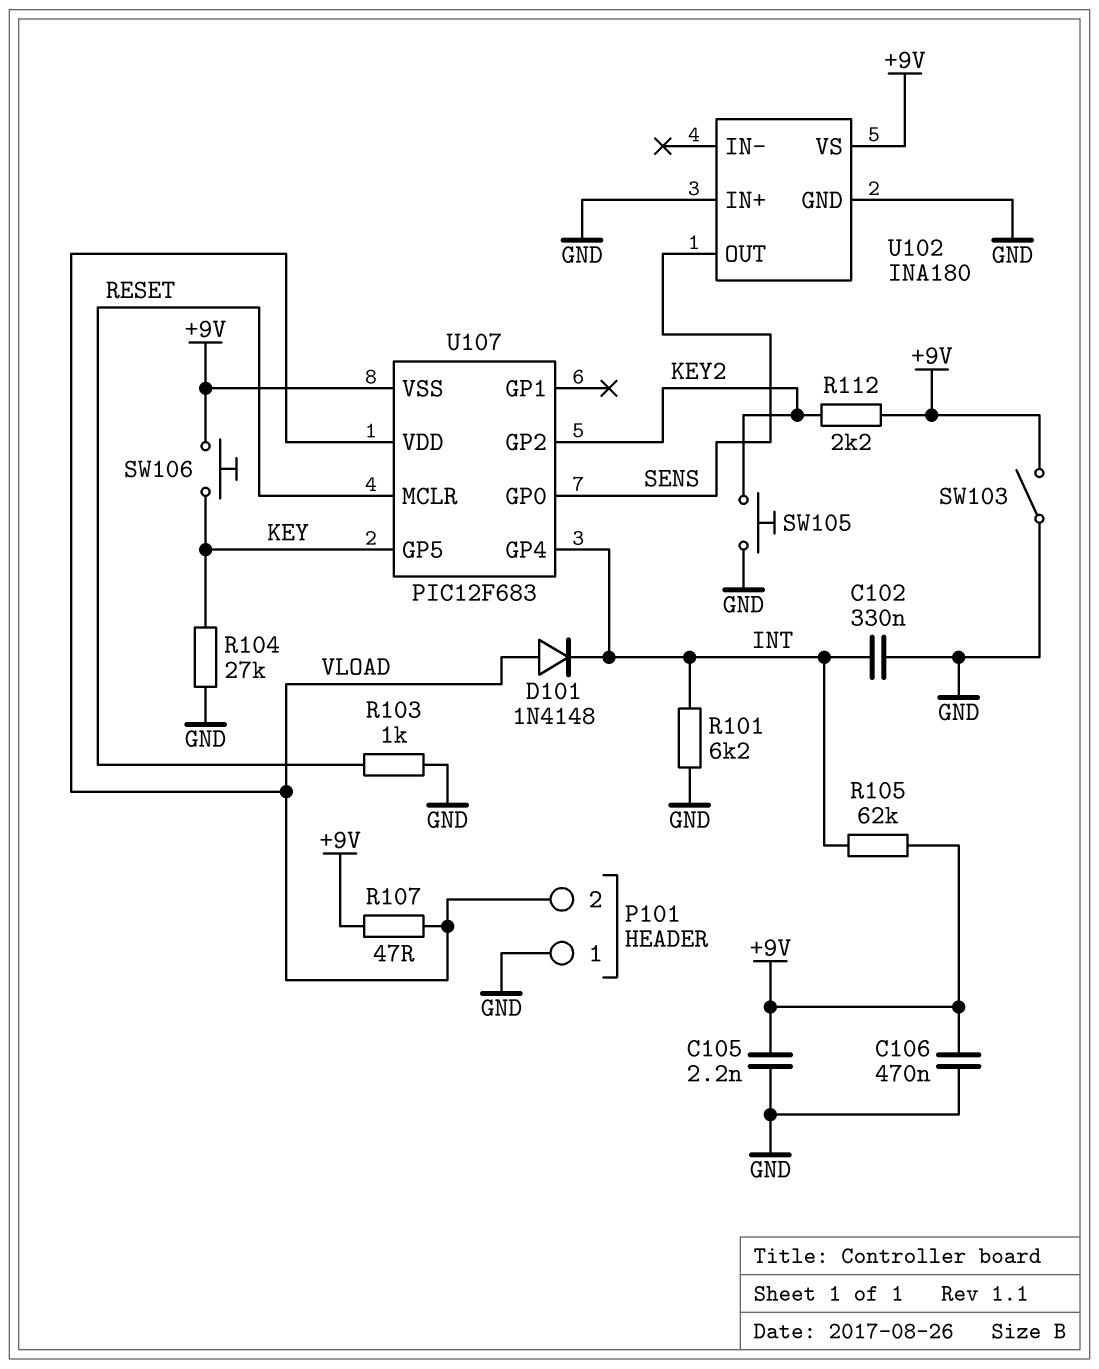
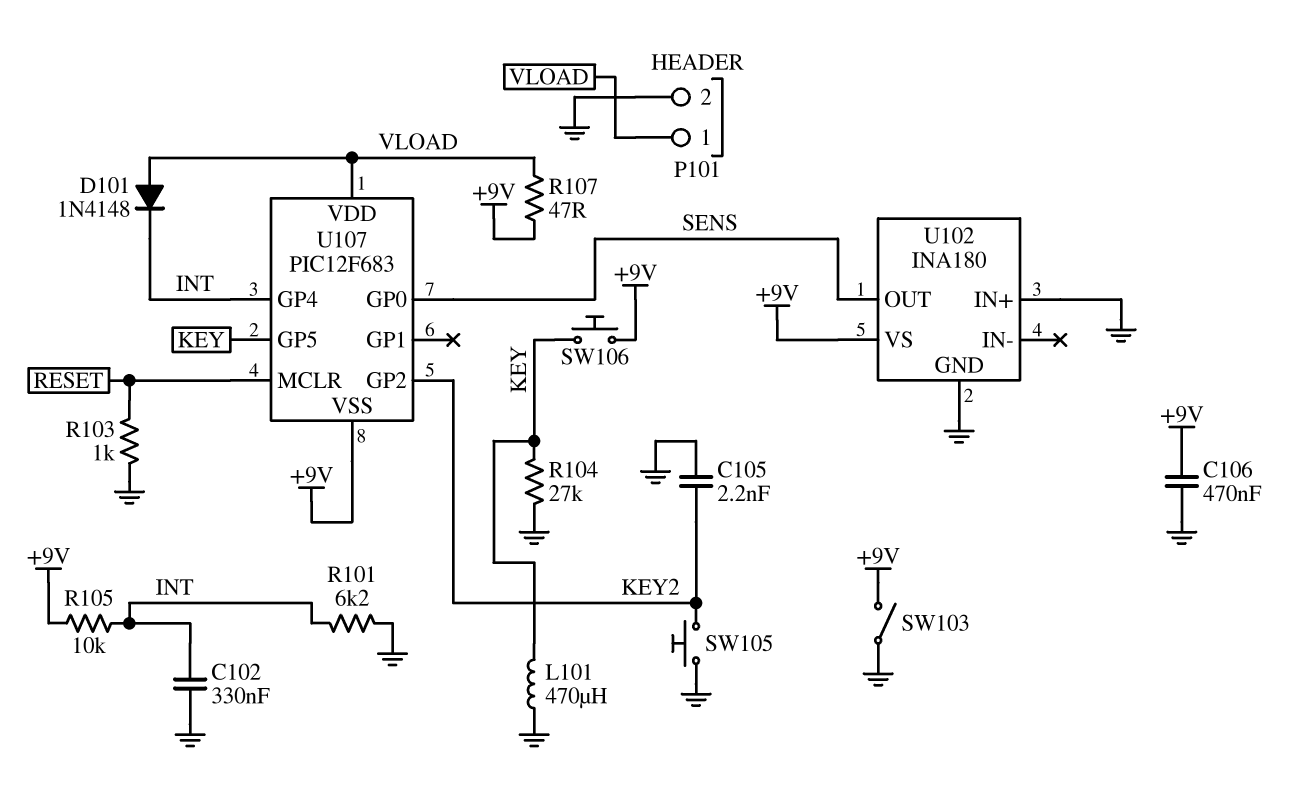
C105: 2.2nF (+9V, GND) -> 2.2nF (GND, KEY2)
L101: none -> 470uH (GND, KEY)
P101 pin 1: GND -> VLOAD
P101 pin 2: VLOAD -> GND
R105: 62k (+9V, INT) -> 10k (+9V, INT)
R112: 2.2k (+9V, KEY2) -> none

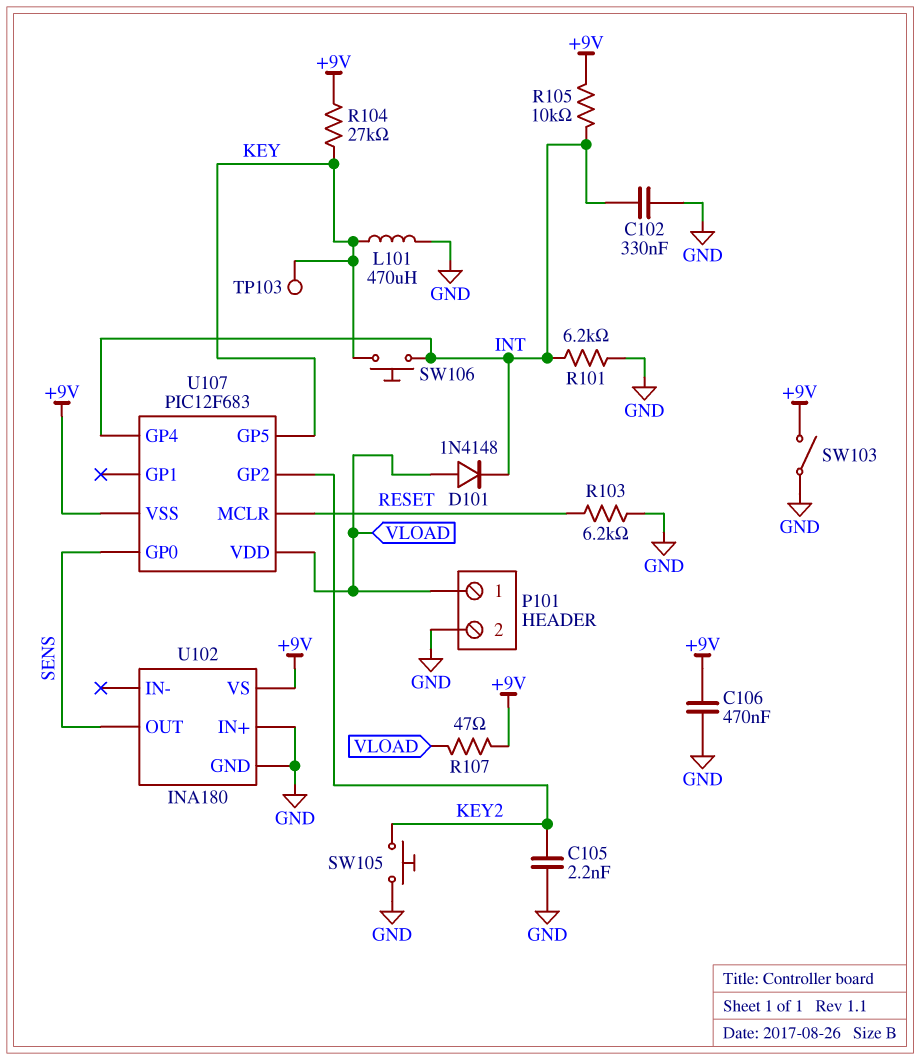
R103: 1k (GND, RESET) -> 6.2k (GND, RESET)
R104: 27k (GND, KEY) -> 27k (+9V, KEY)
SW106: button (+9V, KEY) -> button (INT, KEY)
TP103: none -> test point (KEY)

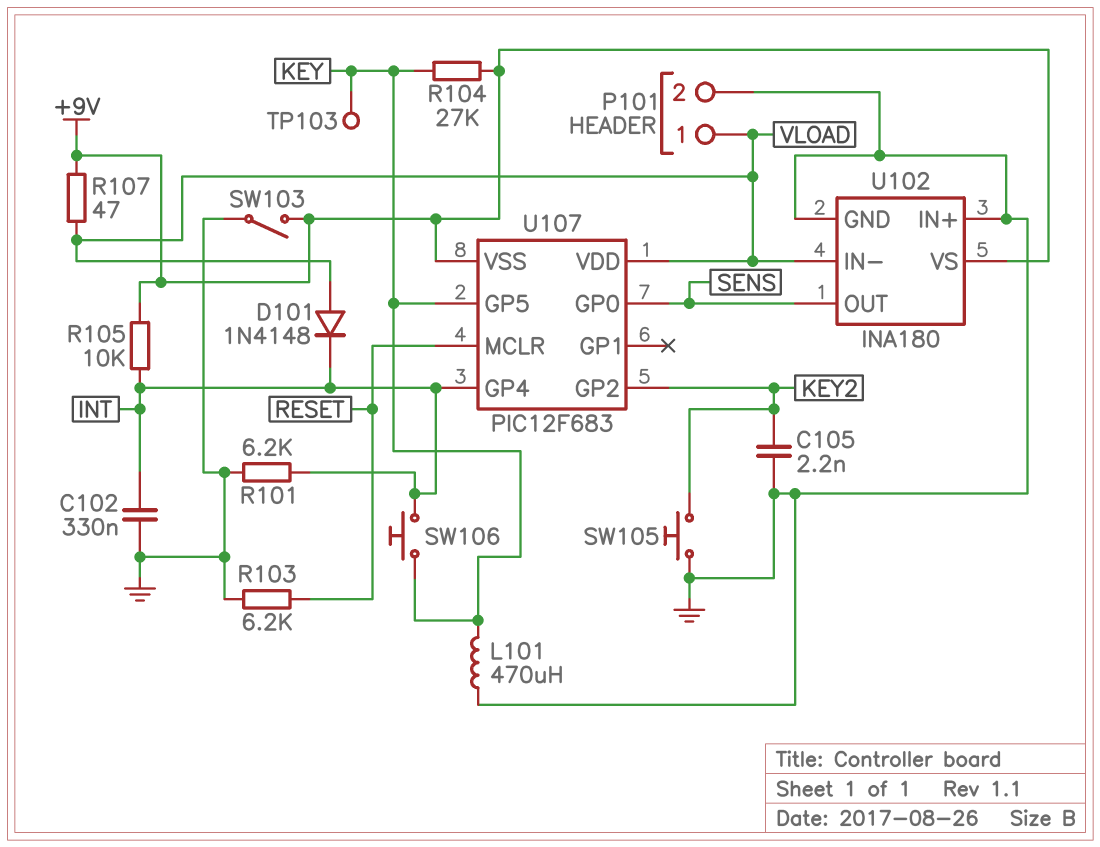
C106: 470nF (+9V, GND) -> none
U102 pin IN-: none -> VLOAD

